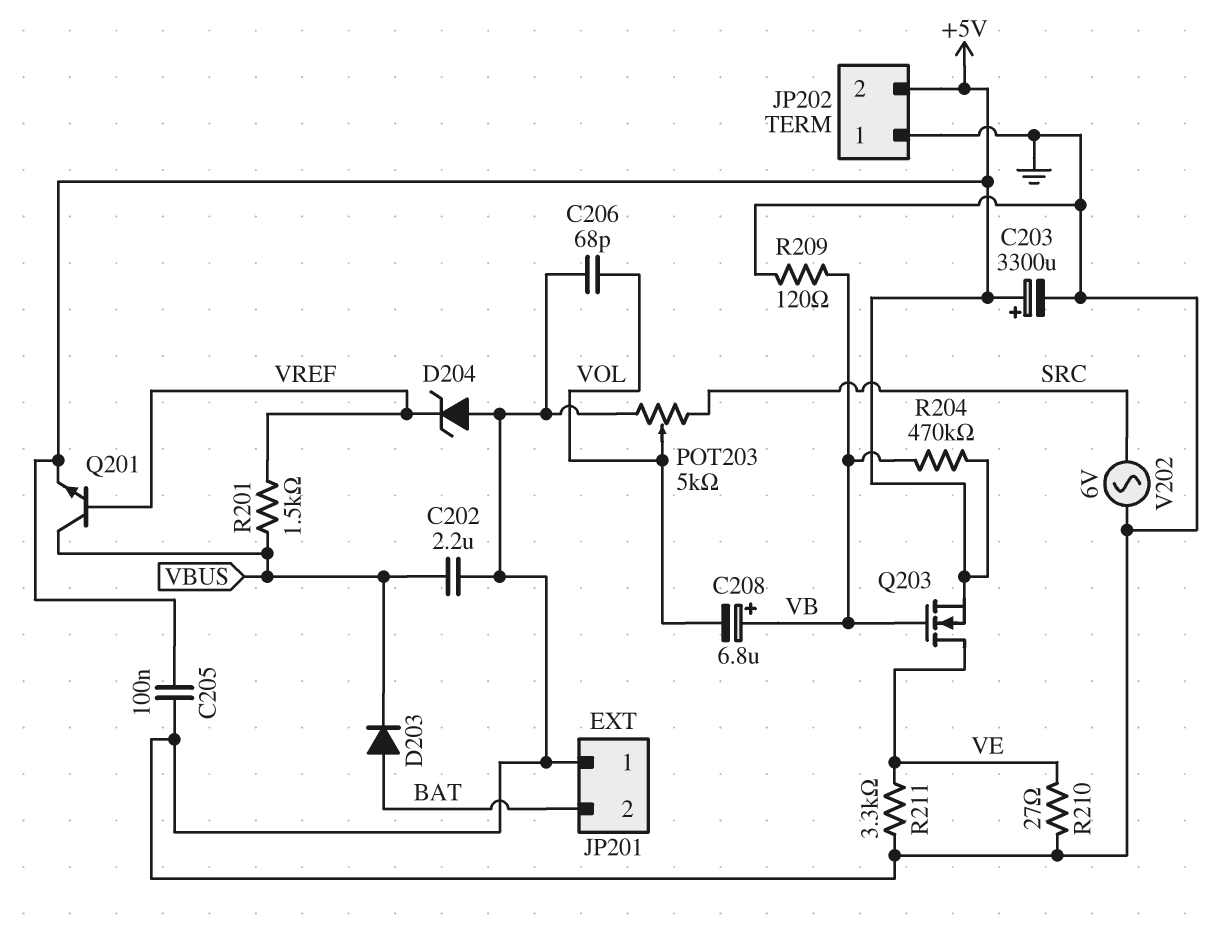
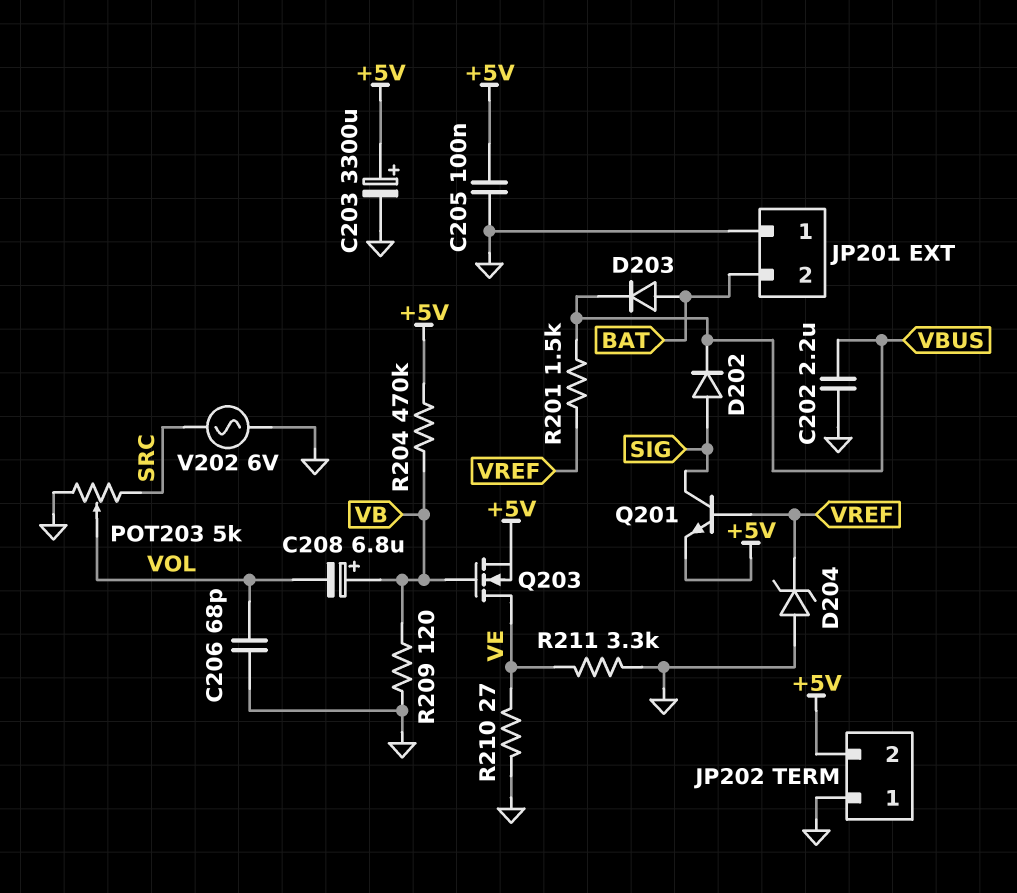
D202: none -> diode (A SIG, K VBUS)
Q201: NPN (B VREF, C VBUS, E +5V) -> NPN (B VREF, C SIG, E +5V)

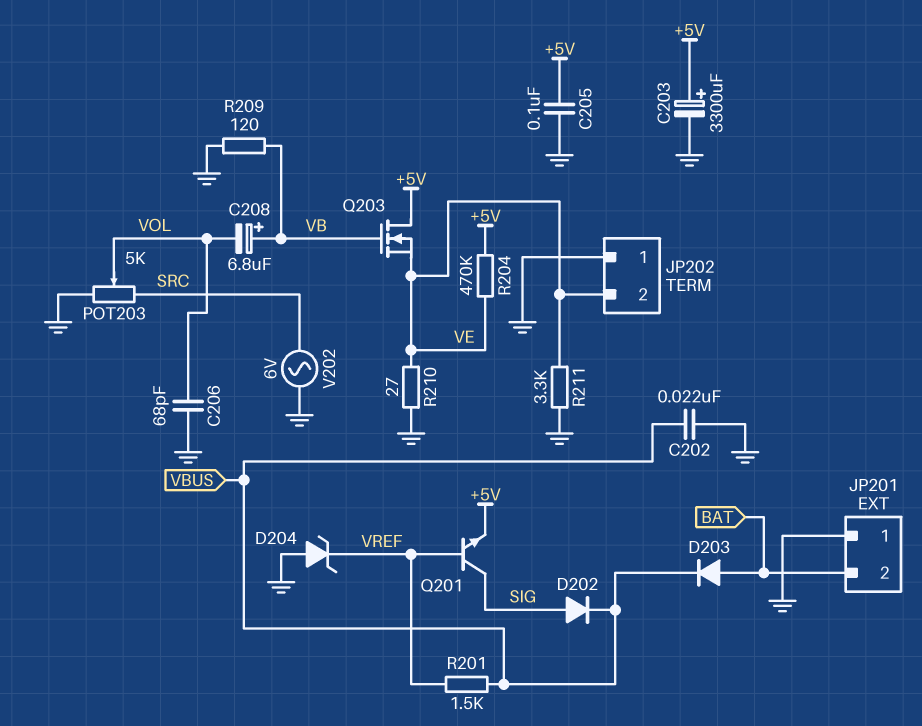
C202: 2.2uF (GND, VBUS) -> 22nF (GND, VBUS)
JP202 pin 2: +5V -> VE
Q203: NMOS (G VB, D VE, S +5V) -> NMOS (G VB, D +5V, S VE)
R204: 470k (+5V, VB) -> 470k (+5V, VE)

